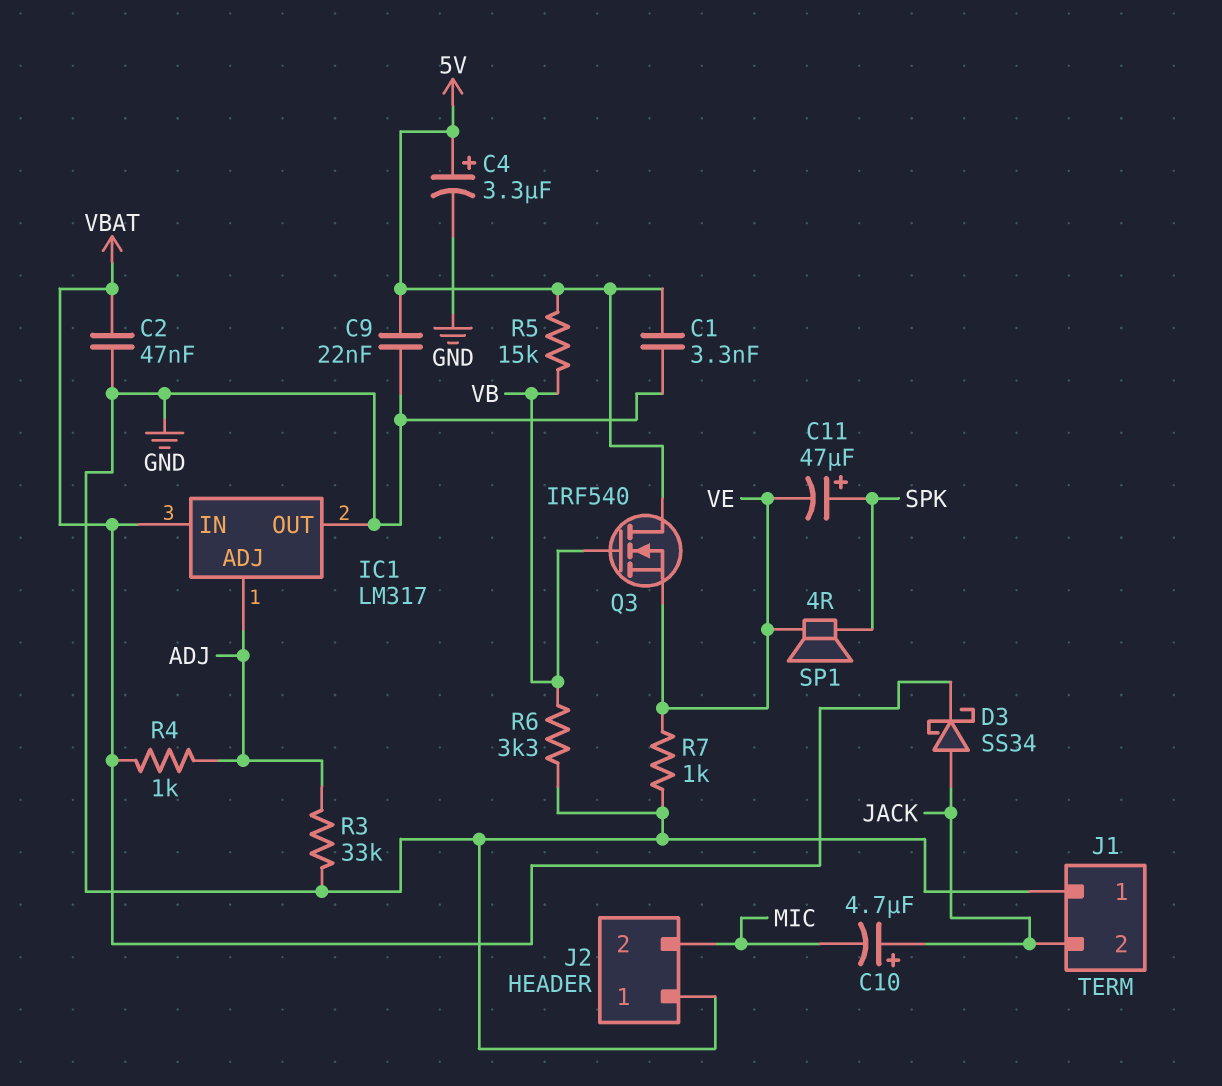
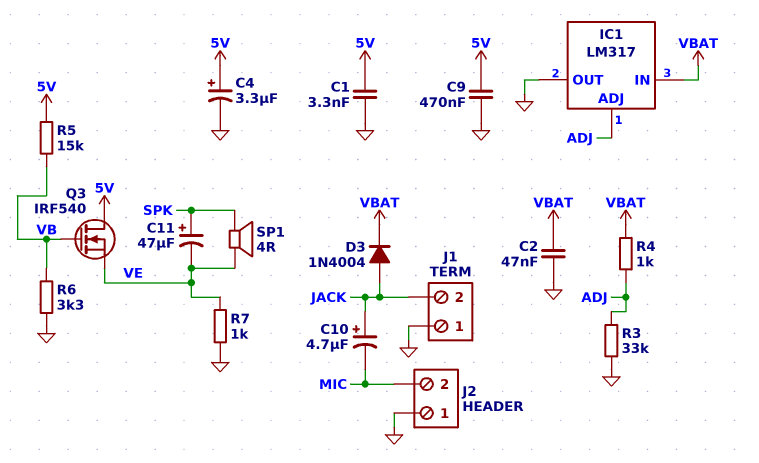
C9: 22nF (5V, GND) -> 470nF (5V, GND)
D3: schottky SS34 (A JACK, K VBAT) -> diode 1N4004 (A JACK, K VBAT)

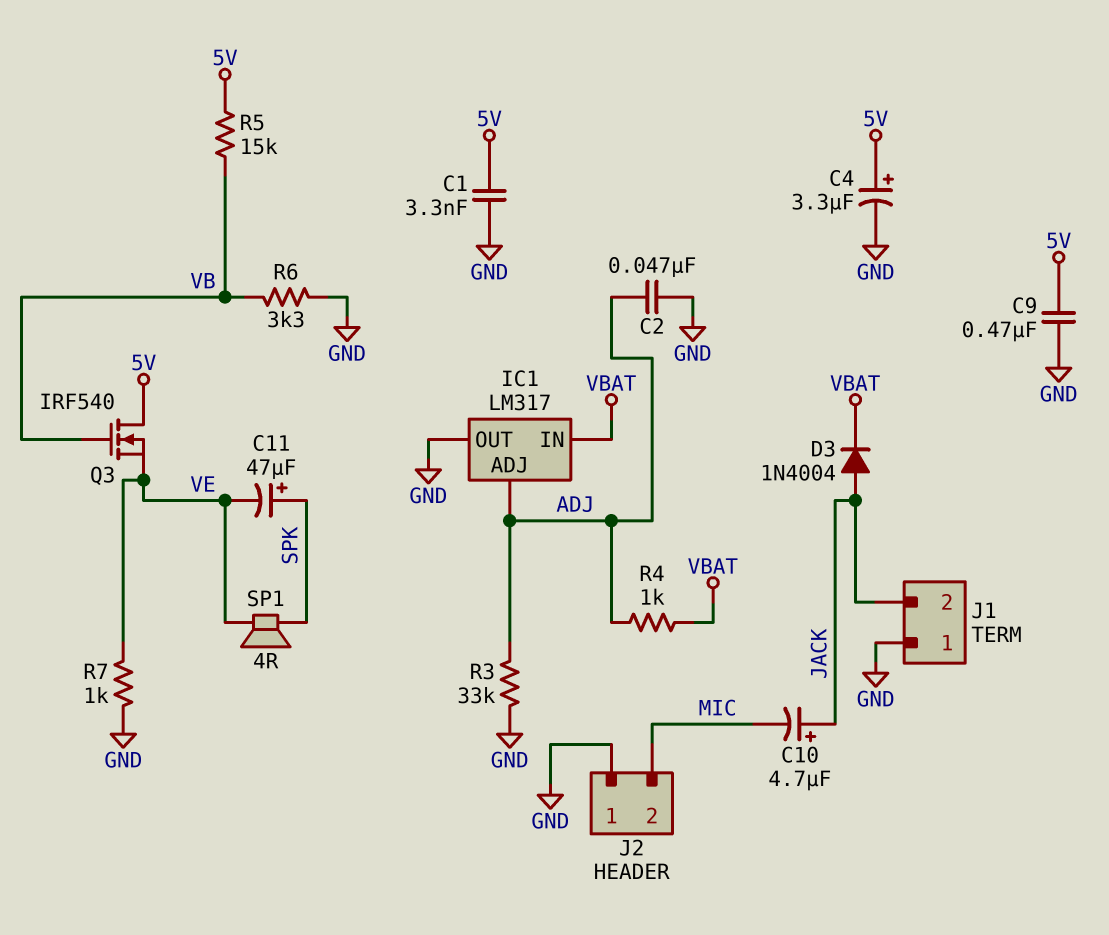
C2: 47nF (GND, VBAT) -> 47nF (ADJ, GND)

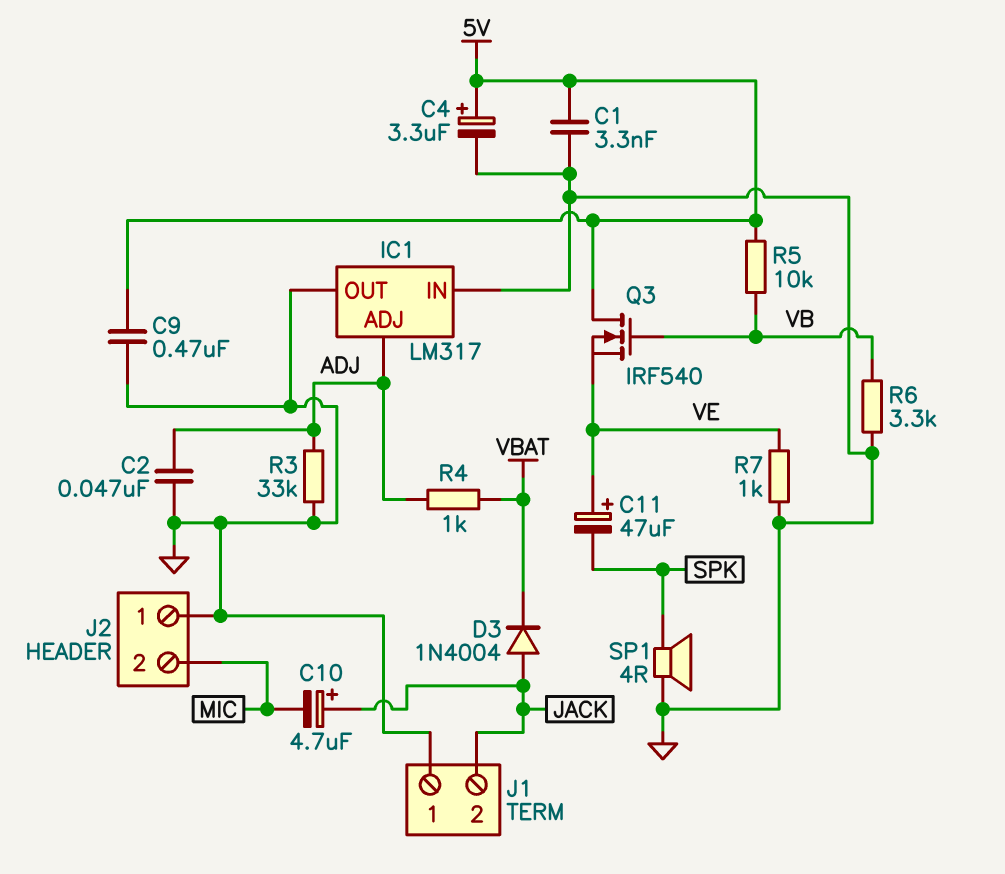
C11: 47uF (plus SPK, minus VE) -> 47uF (plus VE, minus SPK)
IC1 pin IN: VBAT -> GND
R5: 15k (5V, VB) -> 10k (5V, VB)
SP1: speaker 4R (SPK, VE) -> speaker 4R (GND, SPK)

